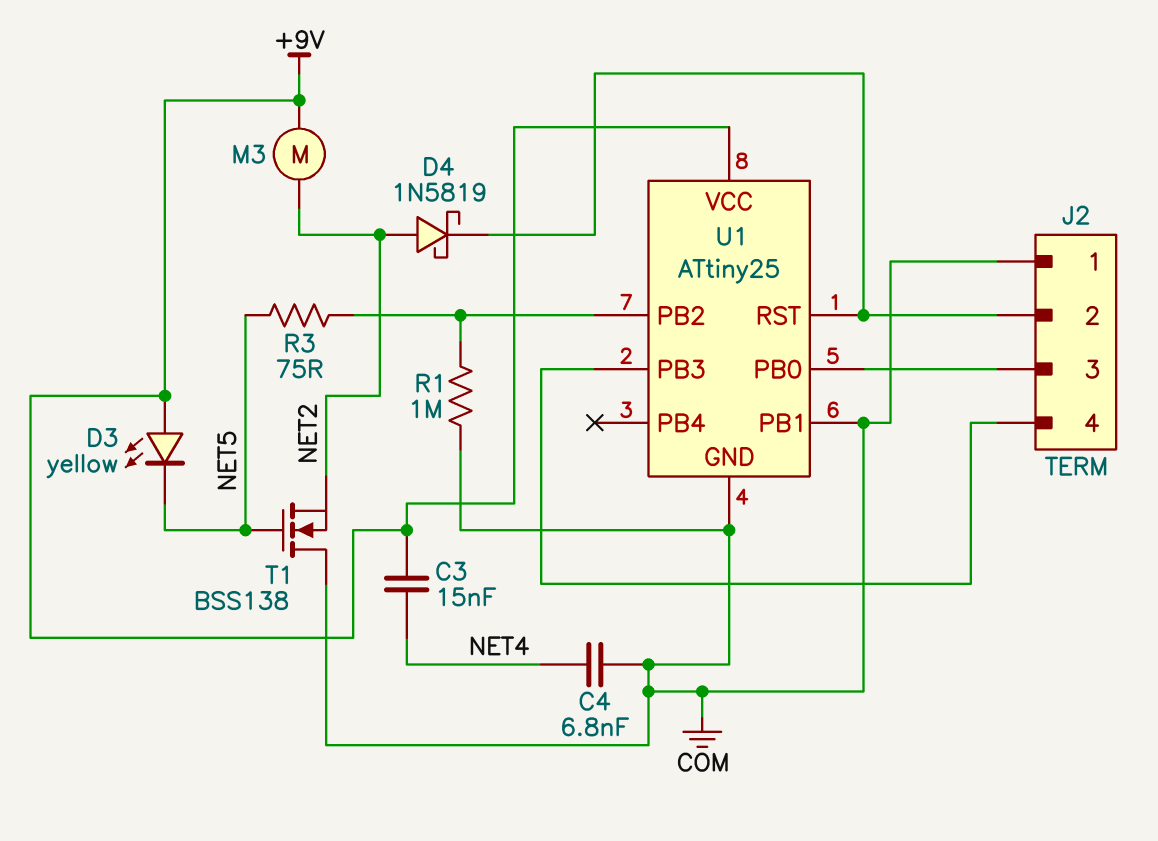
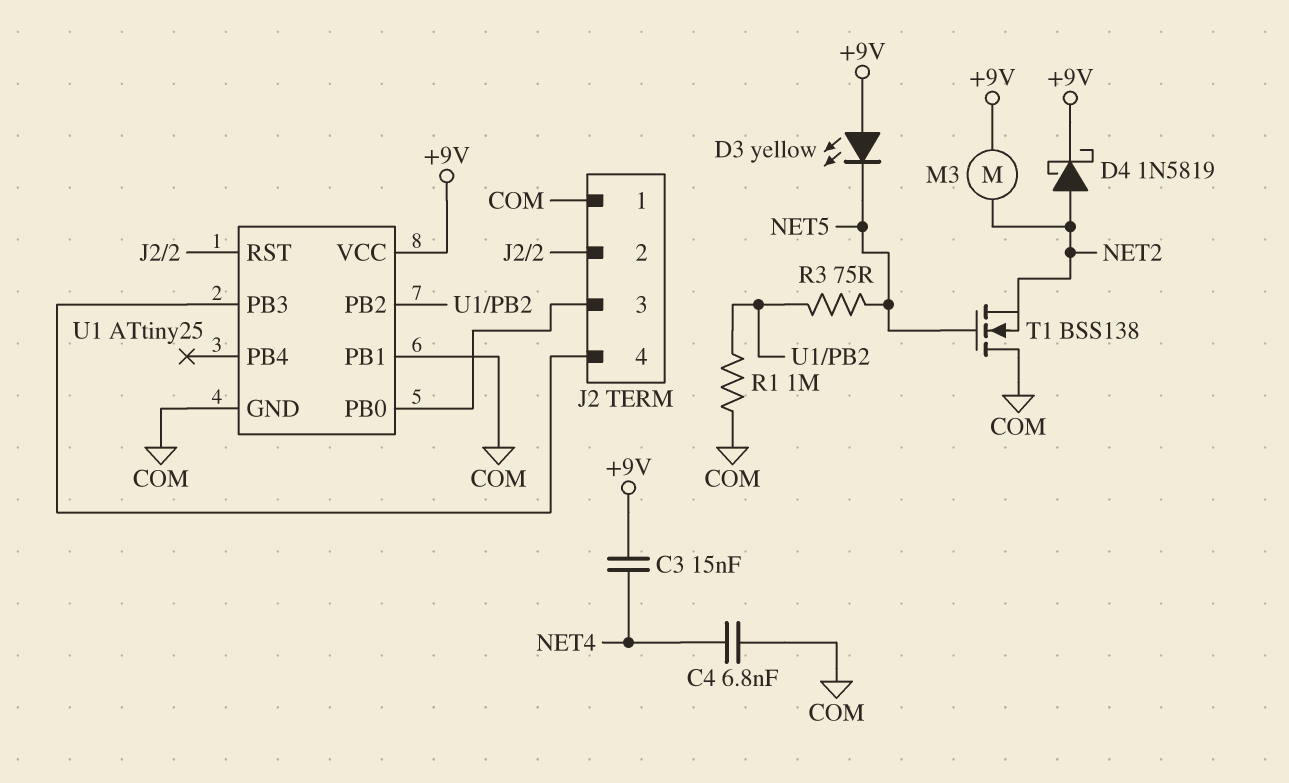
D4: schottky 1N5819 (A NET2, K J2/2) -> schottky 1N5819 (A NET2, K +9V)

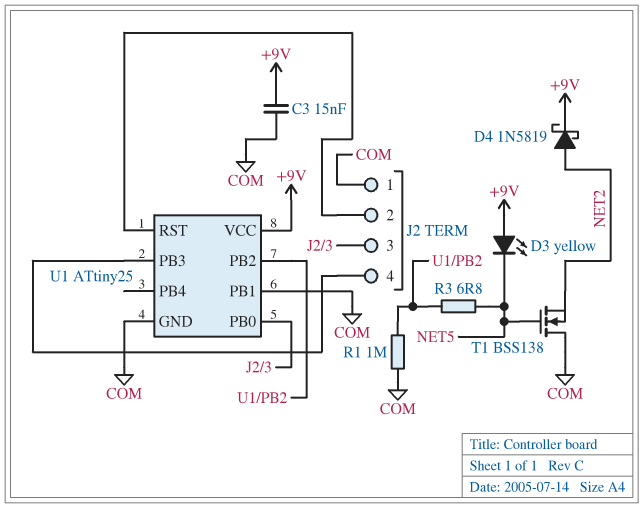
C3: 15nF (+9V, NET4) -> 15nF (+9V, COM)
C4: 6.8nF (COM, NET4) -> none
M3: motor (+9V, NET2) -> none
R3: 75 (NET5, U1/PB2) -> 6.8 (NET5, U1/PB2)

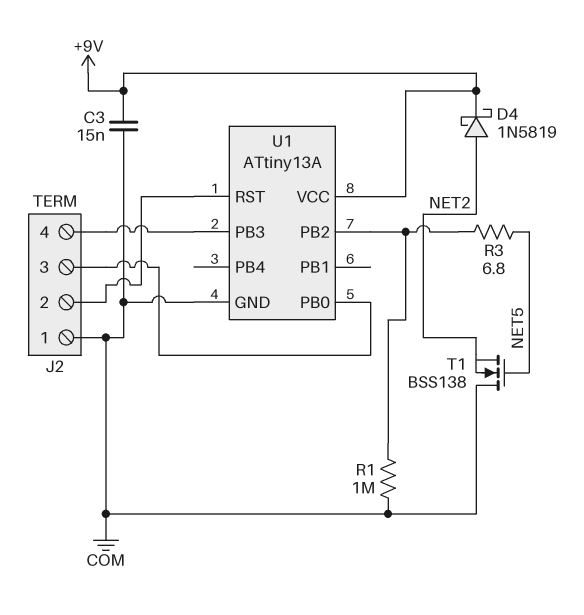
D3: LED yellow (A +9V, K NET5) -> none
U1: ATtiny25 -> ATtiny13A
U1 pin PB1: COM -> none

